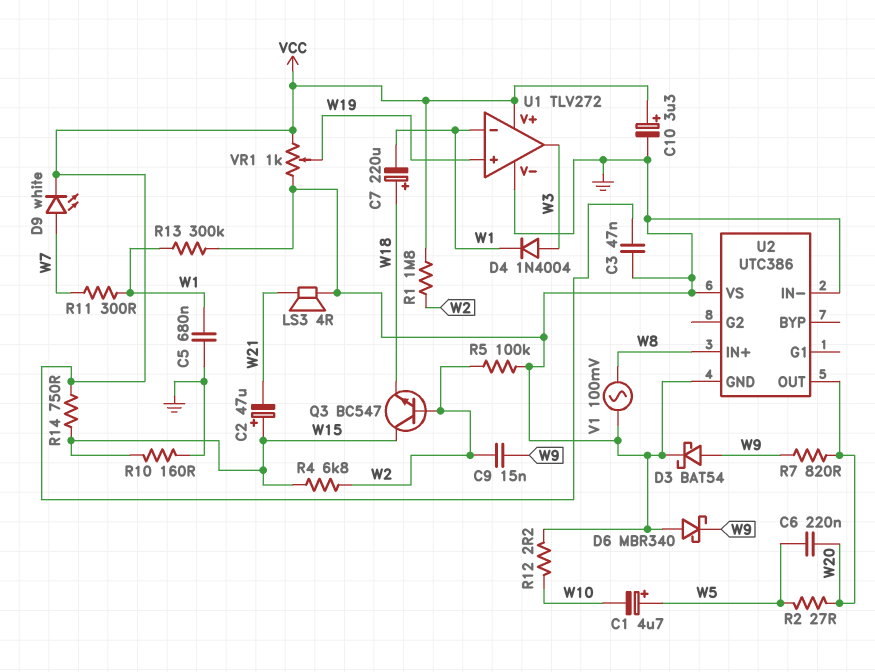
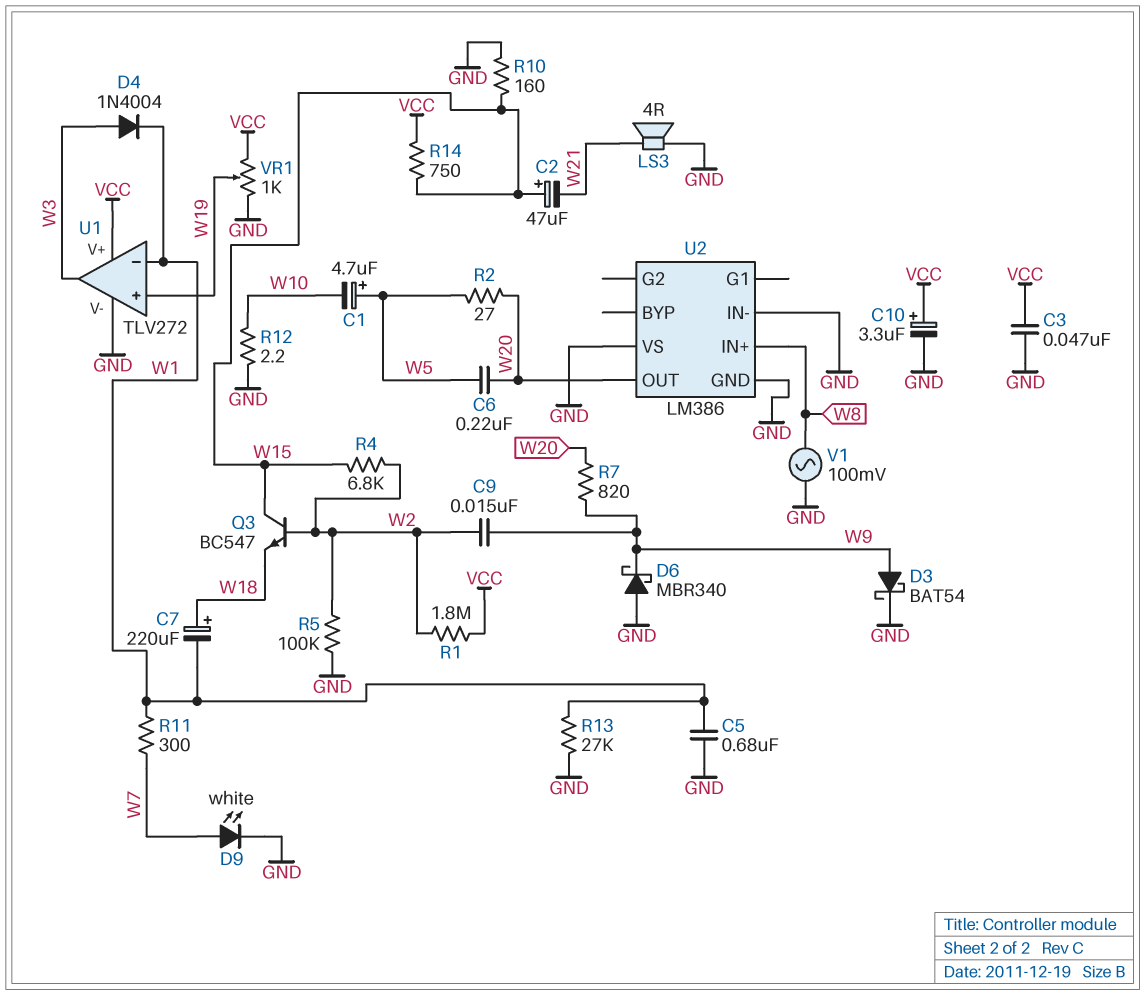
D9: LED white (A W7, K VCC) -> LED white (A W7, K GND)
R13: 300k (GND, W1) -> 27k (GND, W1)
U2: UTC386 -> LM386

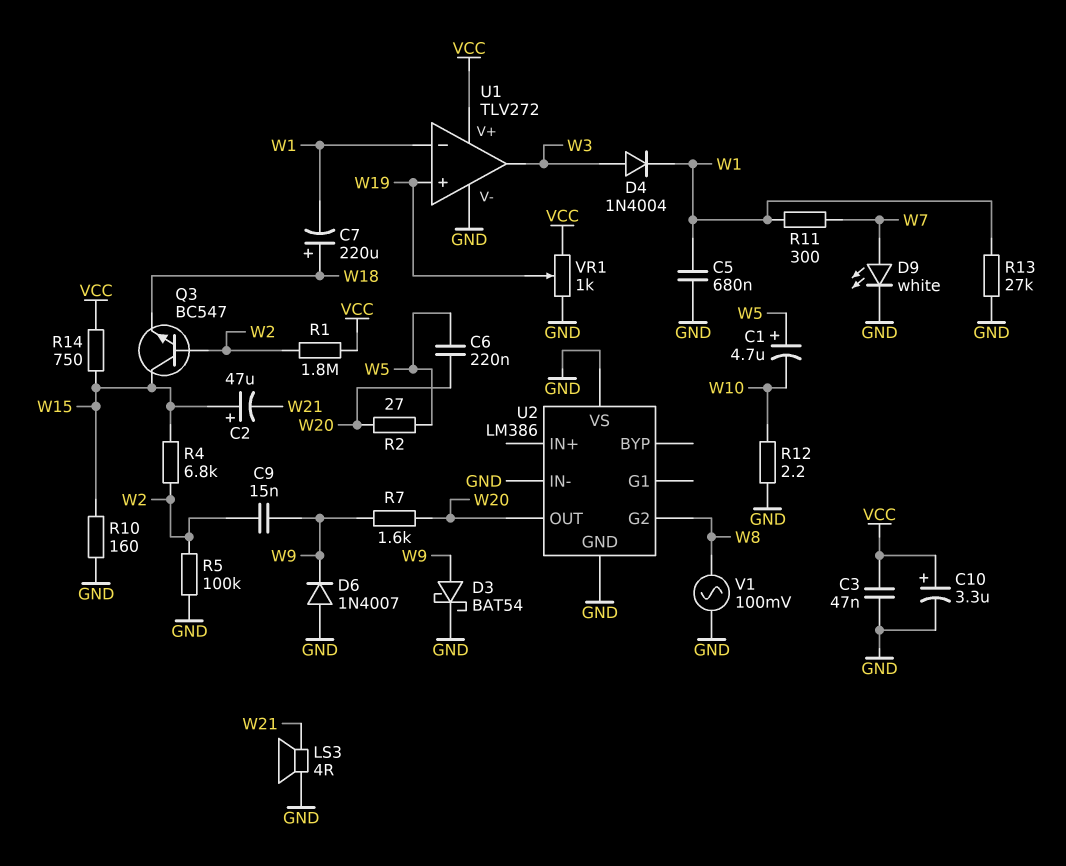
D6: schottky MBR340 (A GND, K W9) -> diode 1N4007 (A GND, K W9)
R7: 820 (W9, W20) -> 1.6k (W9, W20)
U2 pin G2: none -> W8
U2 pin IN+: W8 -> none

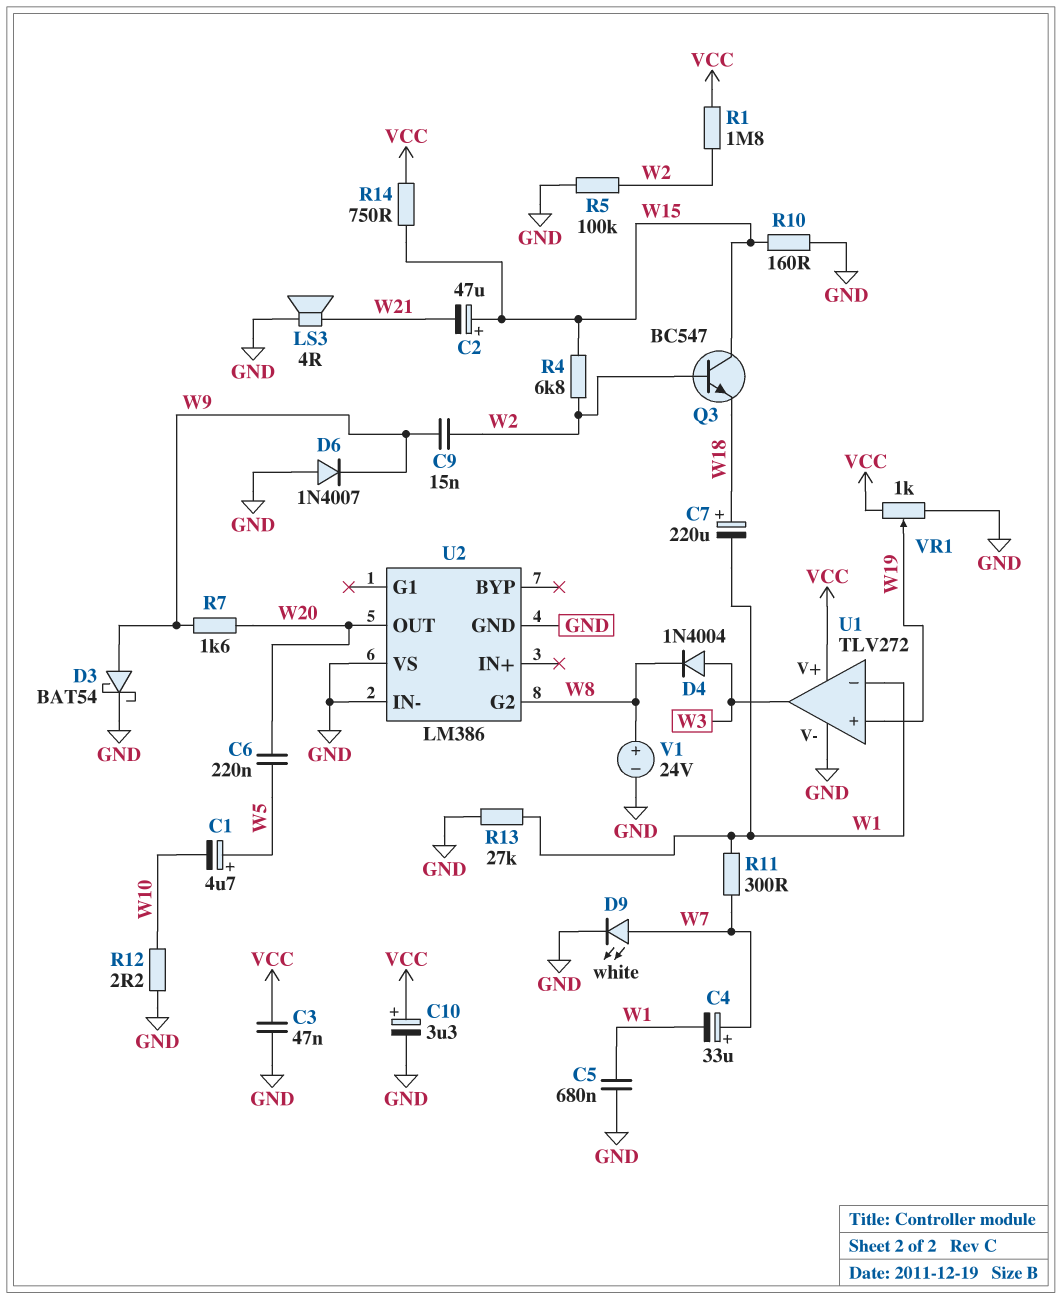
C4: none -> 33uF (plus W7, minus W1)
D4: diode 1N4004 (A W3, K W1) -> diode 1N4004 (A W3, K W8)
R2: 27 (W5, W20) -> none
V1: AC 100mV (GND, W8) -> 24V (plus W8, minus GND)

